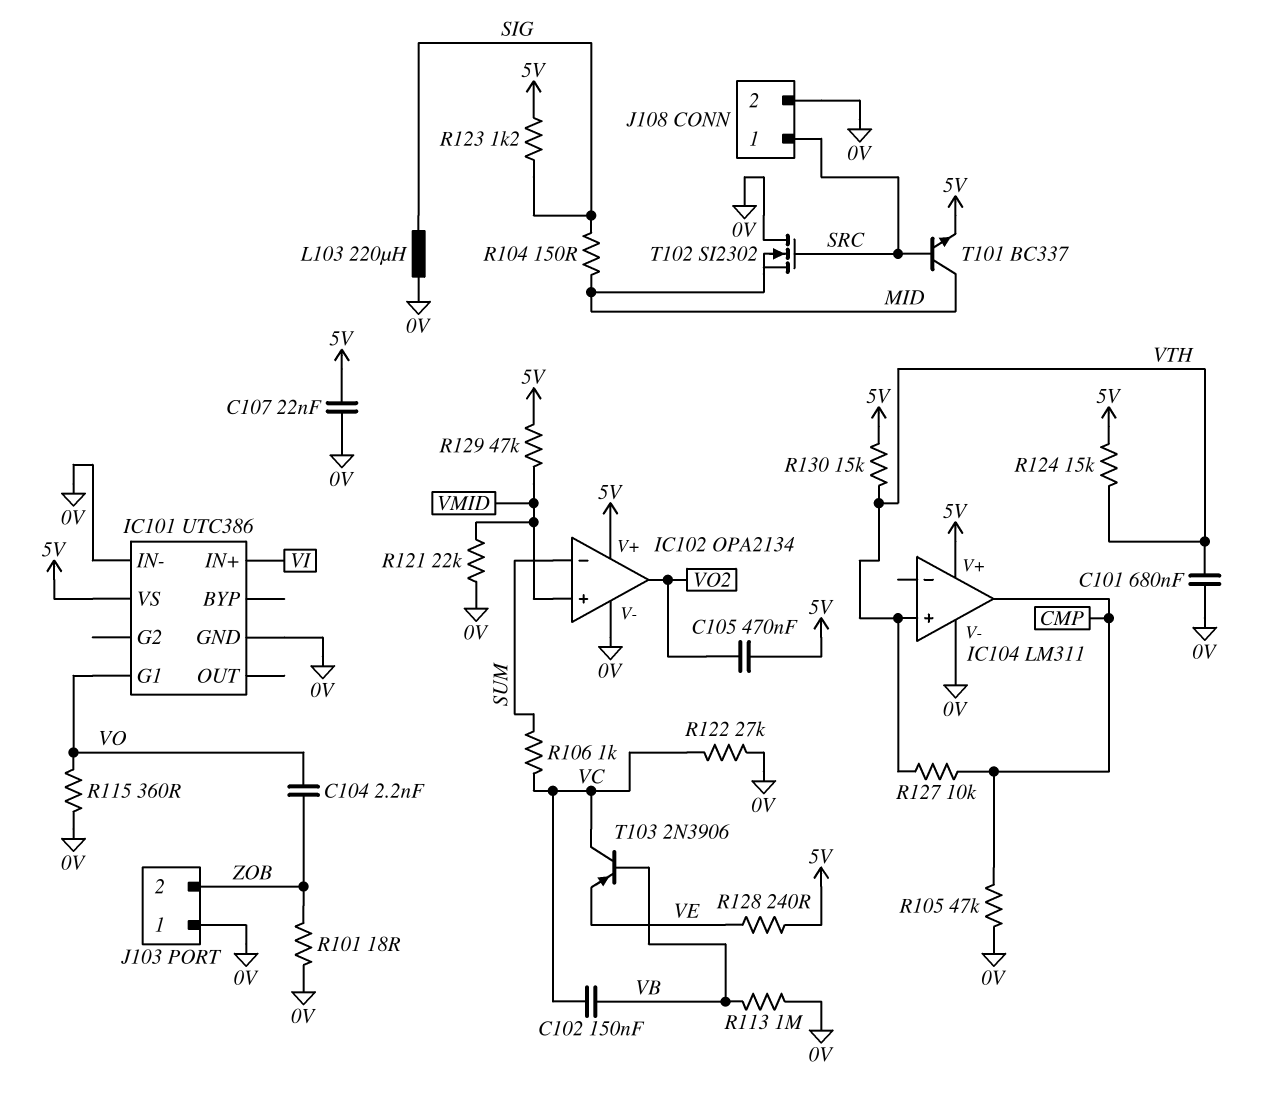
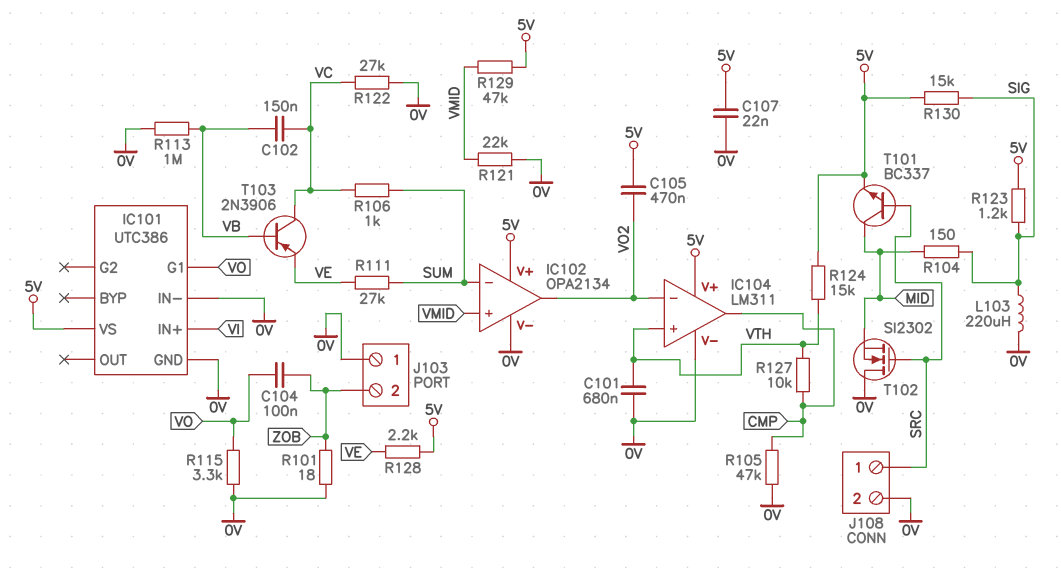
C104: 2.2nF (VO, ZOB) -> 100nF (VO, ZOB)
IC104 pin in-: none -> VO2
R111: none -> 27k (SUM, VE)
R115: 360 (0V, VO) -> 3.3k (0V, VO)
R128: 240 (5V, VE) -> 2.2k (5V, VE)
R130: 15k (5V, VTH) -> 15k (5V, SIG)

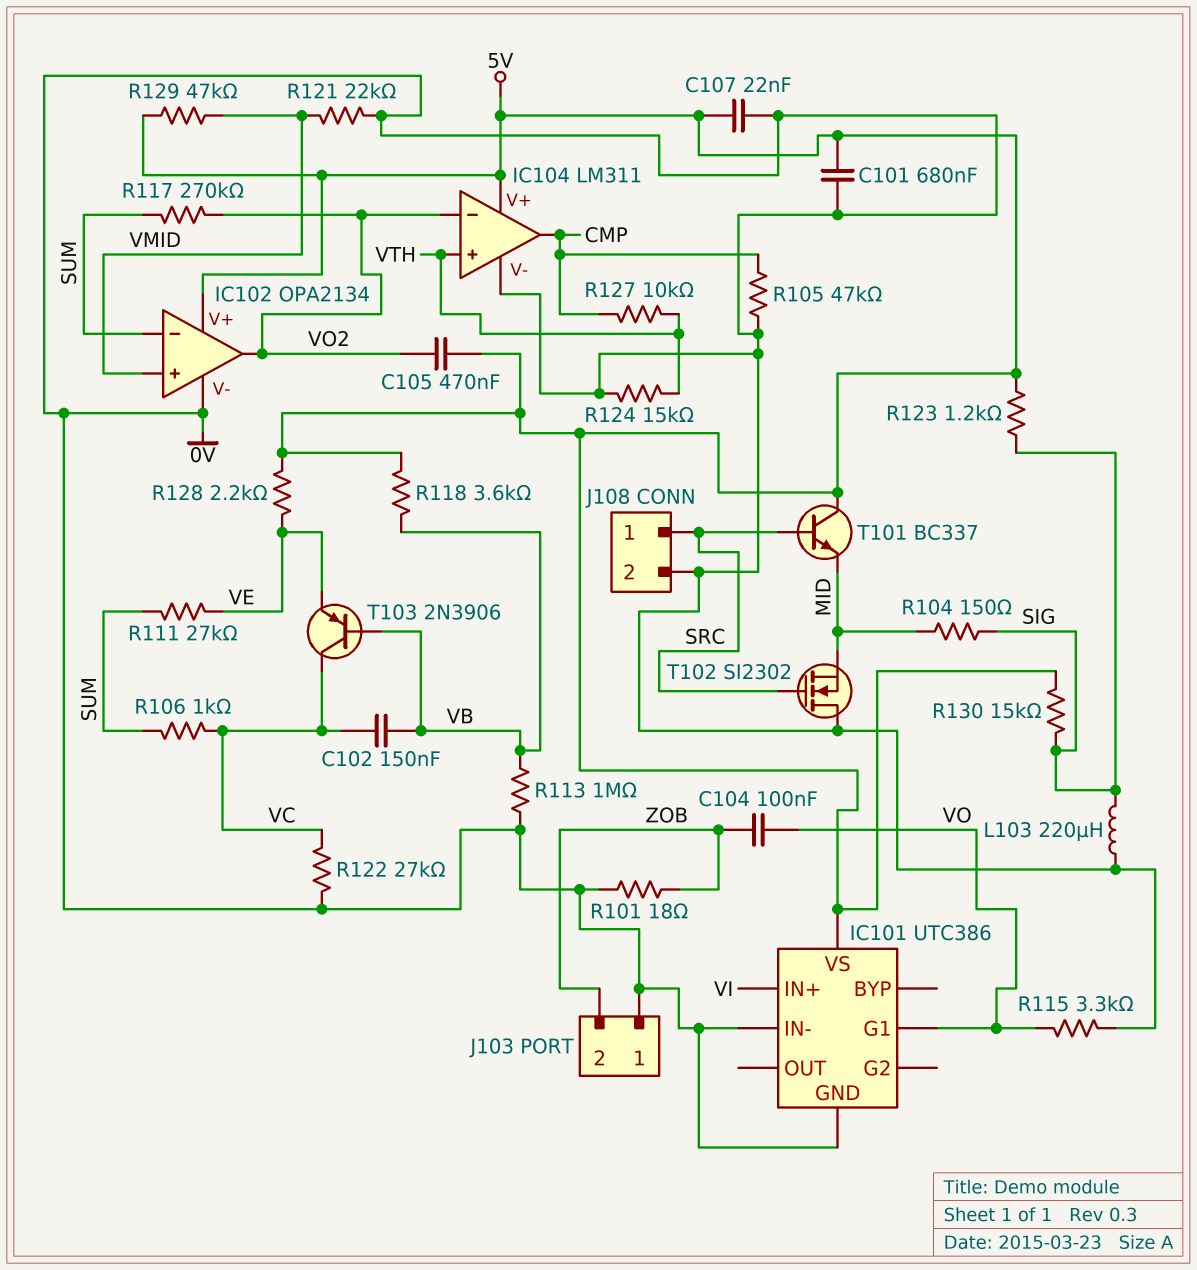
C101: 680nF (0V, VTH) -> 680nF (0V, 5V)
R117: none -> 270k (SUM, VO2)
R118: none -> 3.6k (5V, VB)
R124: 15k (5V, VTH) -> 15k (0V, VTH)
T101: NPN BC337 (B SRC, C MID, E 5V) -> NPN BC337 (B SRC, C 5V, E MID)

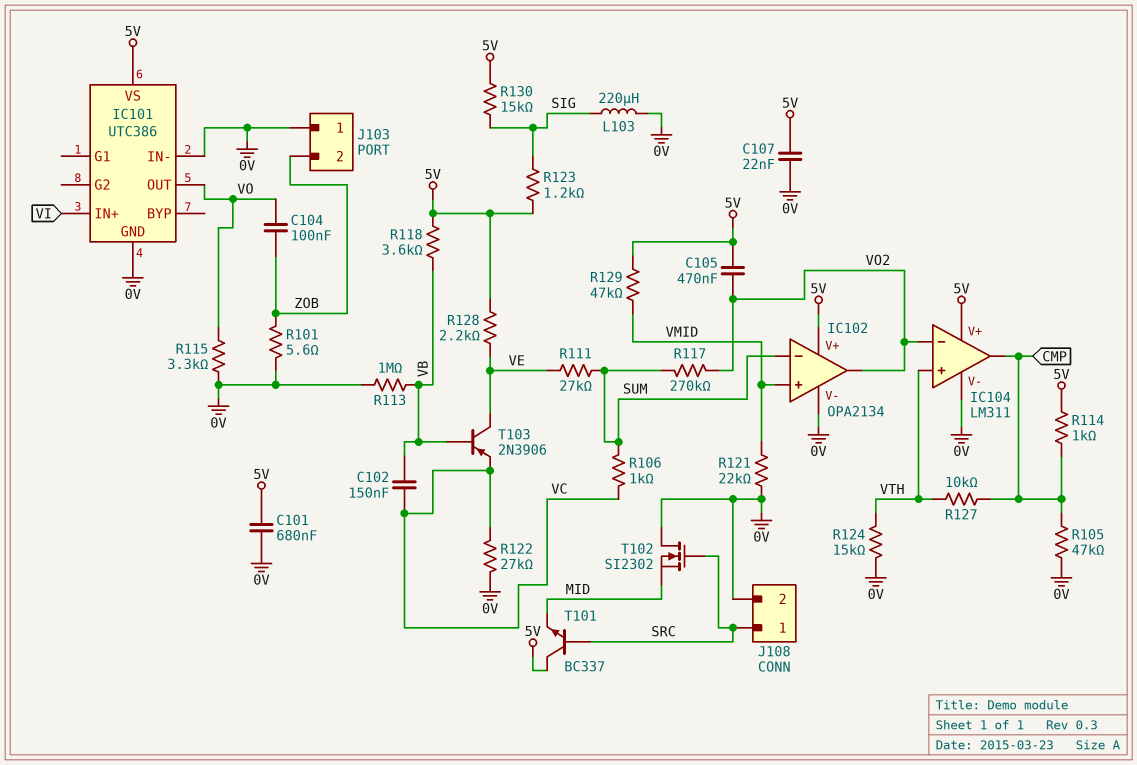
IC101 pin G1: VO -> none
IC101 pin OUT: none -> VO
R101: 18 (0V, ZOB) -> 5.6 (0V, ZOB)
R104: 150 (MID, SIG) -> none
R114: none -> 1k (5V, CMP)
T103: PNP 2N3906 (B VB, C VC, E VE) -> PNP 2N3906 (B VB, C VE, E VC)

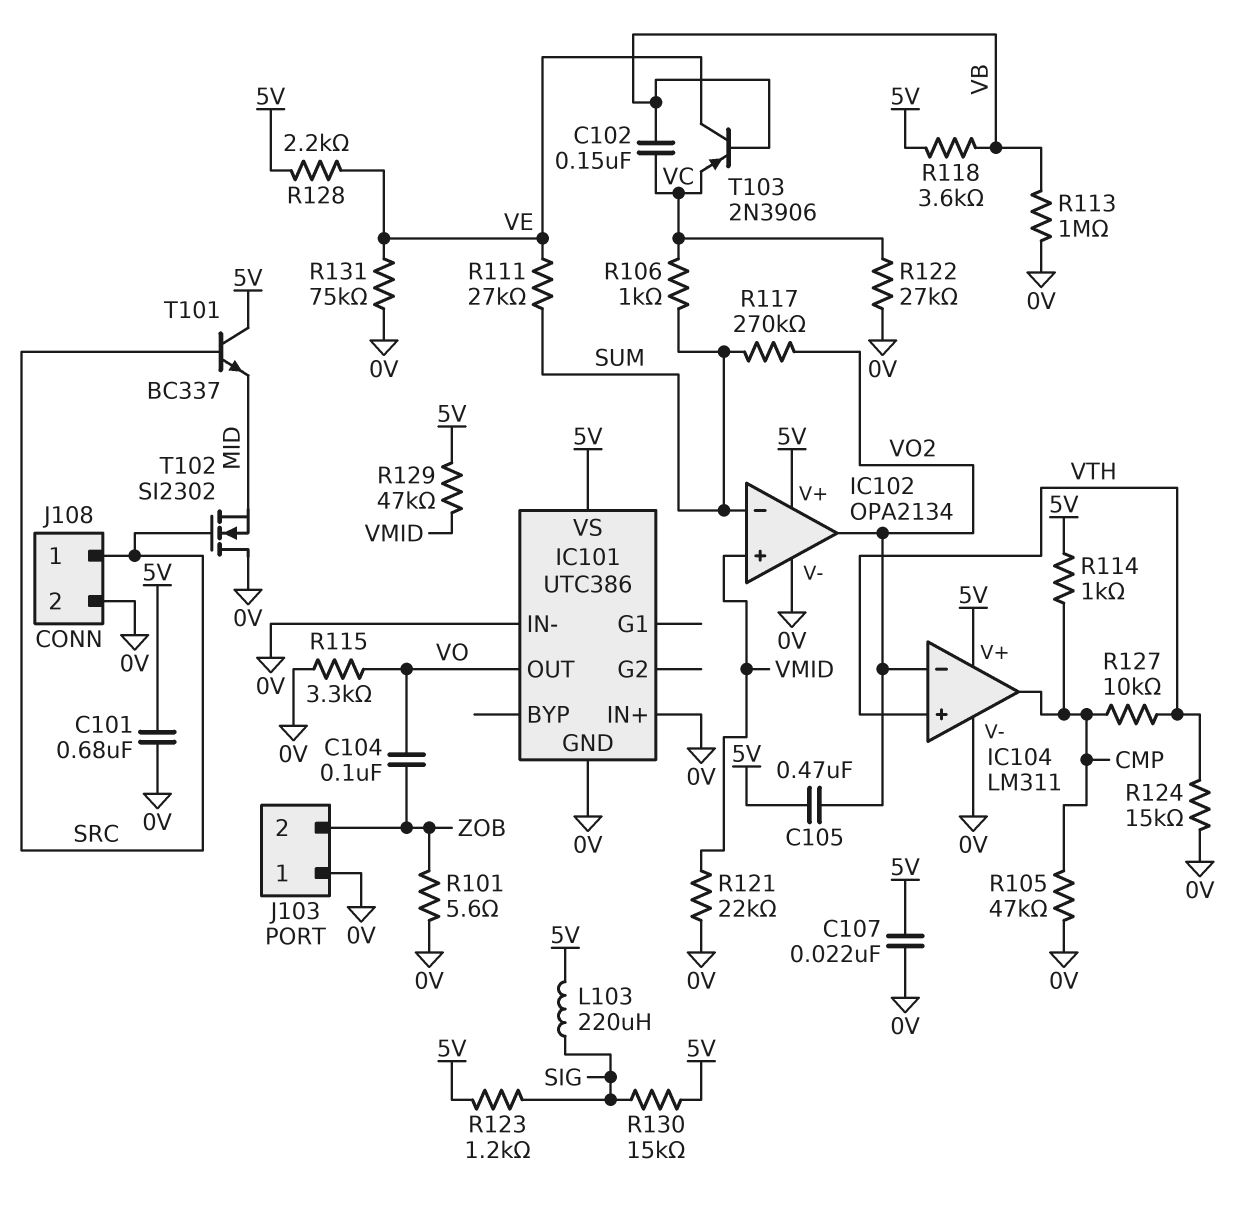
IC101 pin IN+: VI -> 0V
L103: 220uH (0V, SIG) -> 220uH (5V, SIG)
R131: none -> 75k (0V, VE)

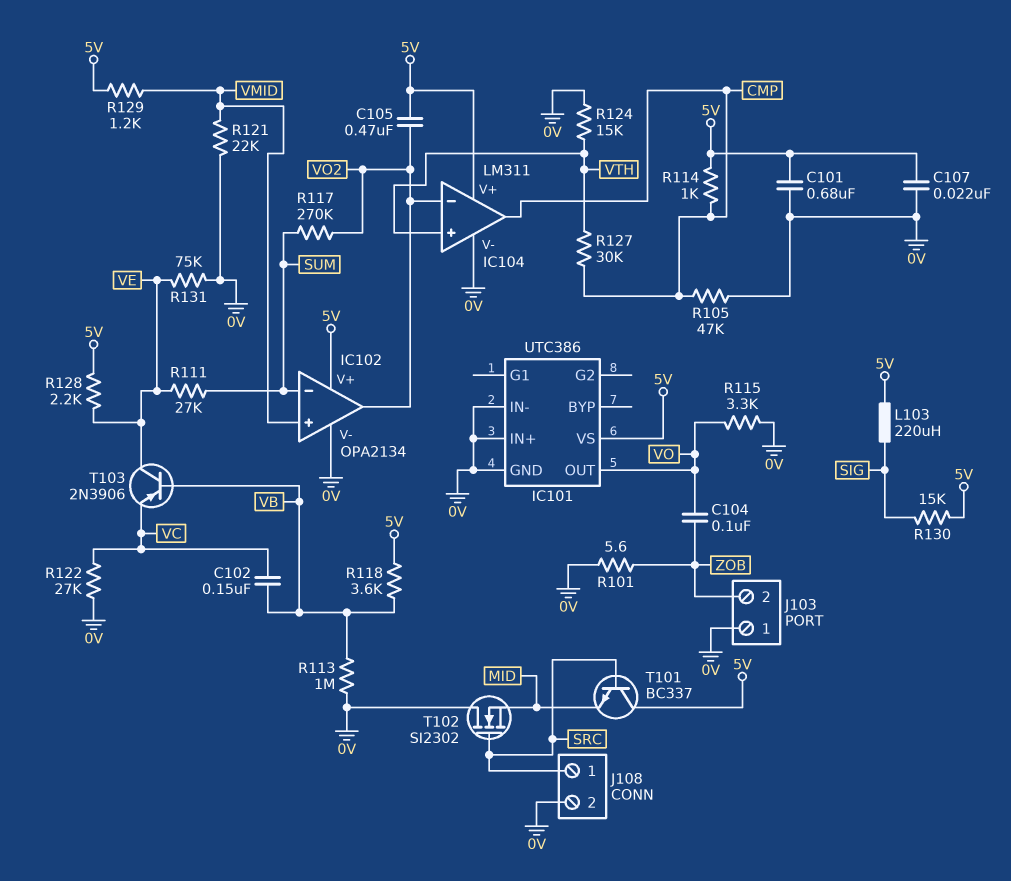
R106: 1k (SUM, VC) -> none
R123: 1.2k (5V, SIG) -> none
R127: 10k (CMP, VTH) -> 30k (CMP, VTH)
R129: 47k (5V, VMID) -> 1.2k (5V, VMID)

